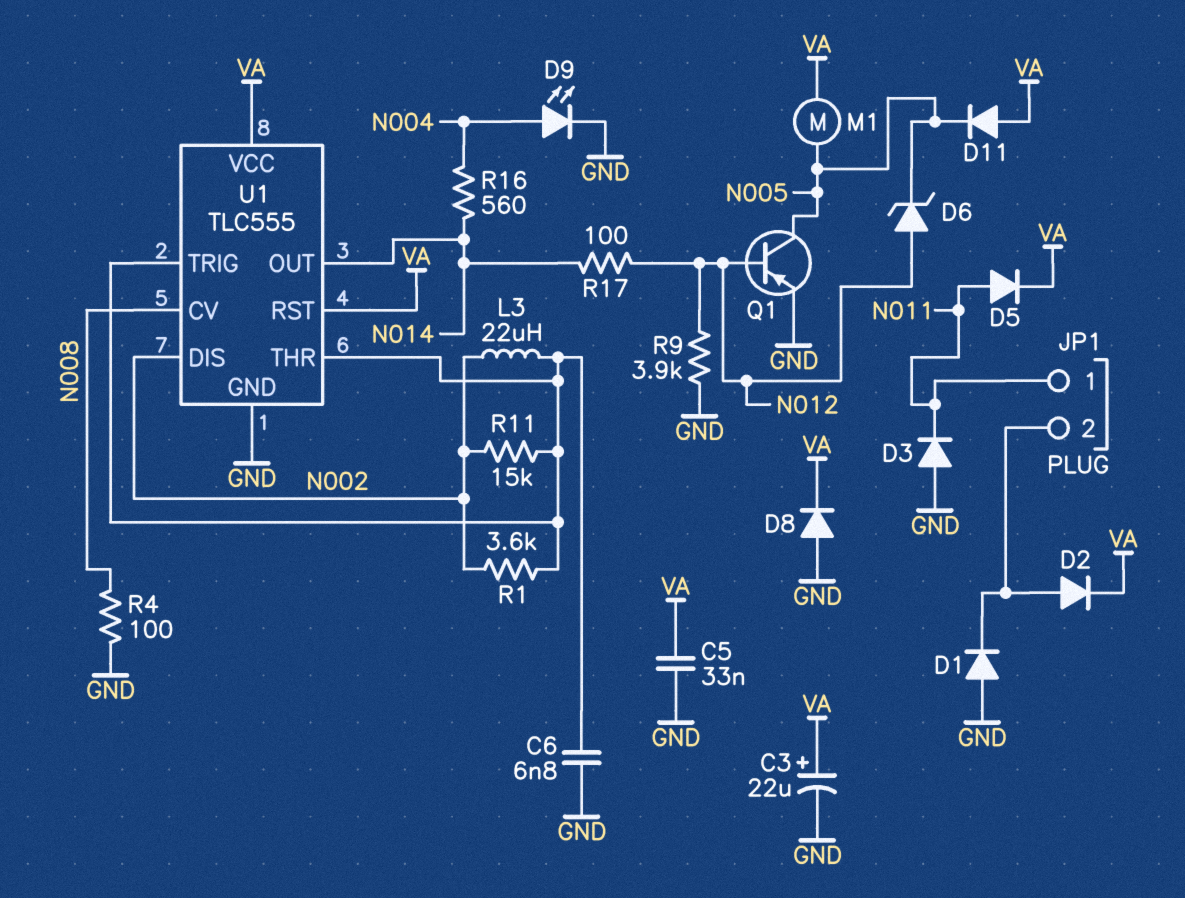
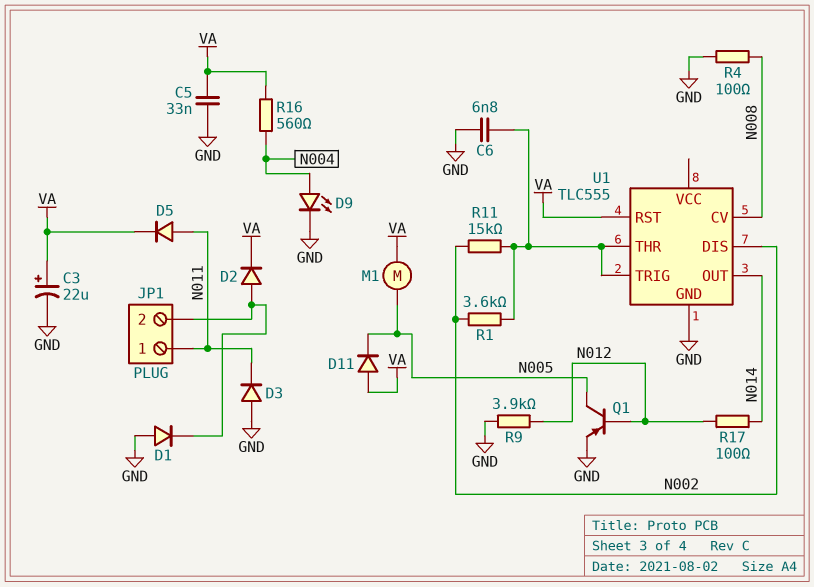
D6: zener (A N012, K N005) -> none
D8: diode (A GND, K VA) -> none
L3: 22uH (N002, U1/THR) -> none
R16: 560 (N004, N014) -> 560 (N004, VA)
U1 pin VCC: VA -> none

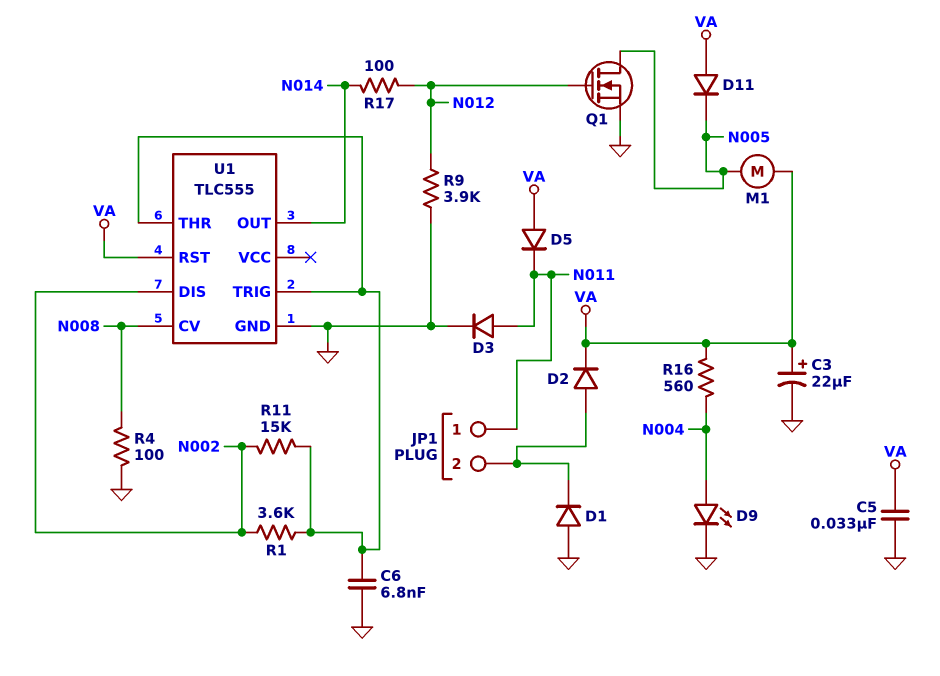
D3: diode (A GND, K N011) -> diode (A N011, K GND)
D5: diode (A N011, K VA) -> diode (A VA, K N011)
Q1: PNP (B N012, C N005, E GND) -> NMOS (G N012, D N005, S GND)

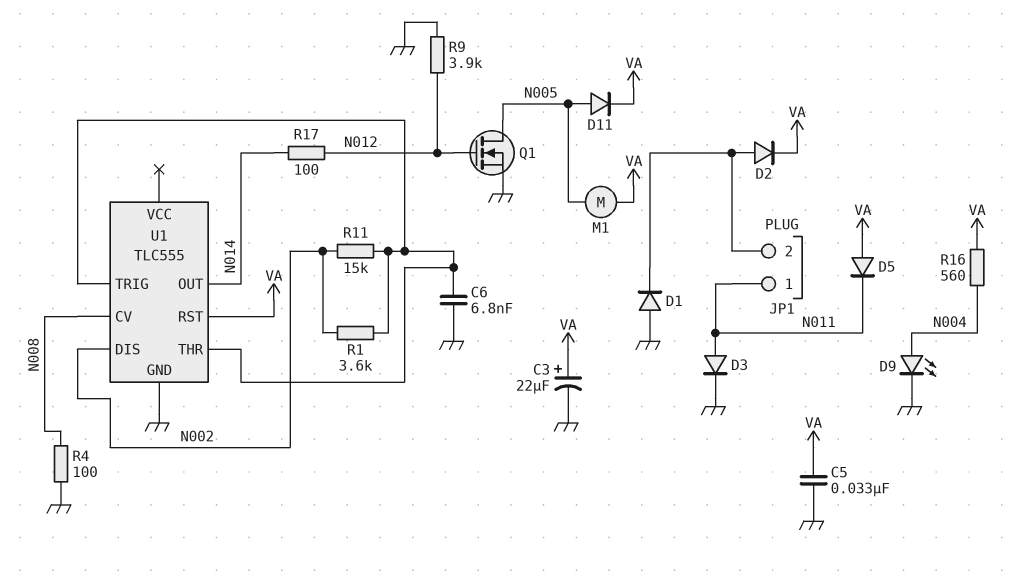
D11: diode (A VA, K N005) -> diode (A N005, K VA)

